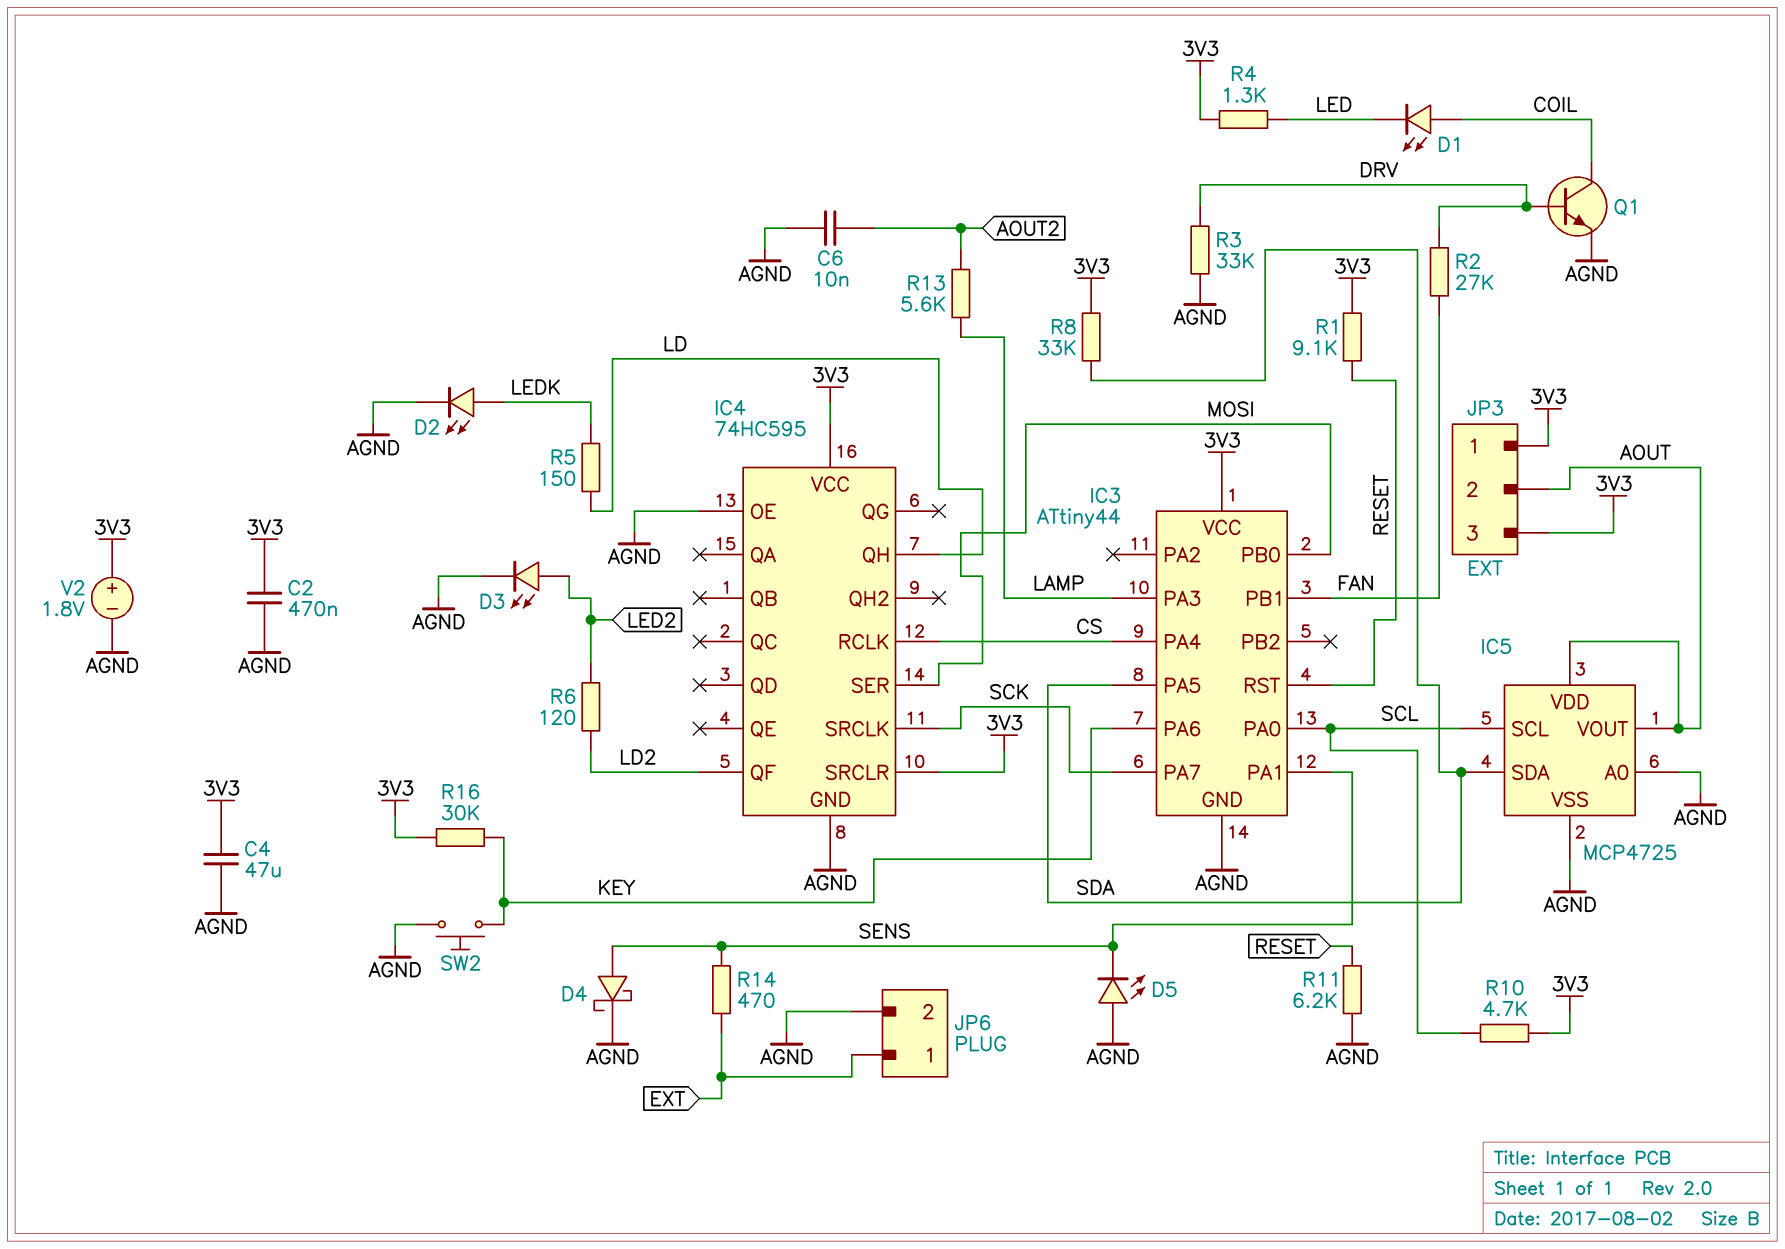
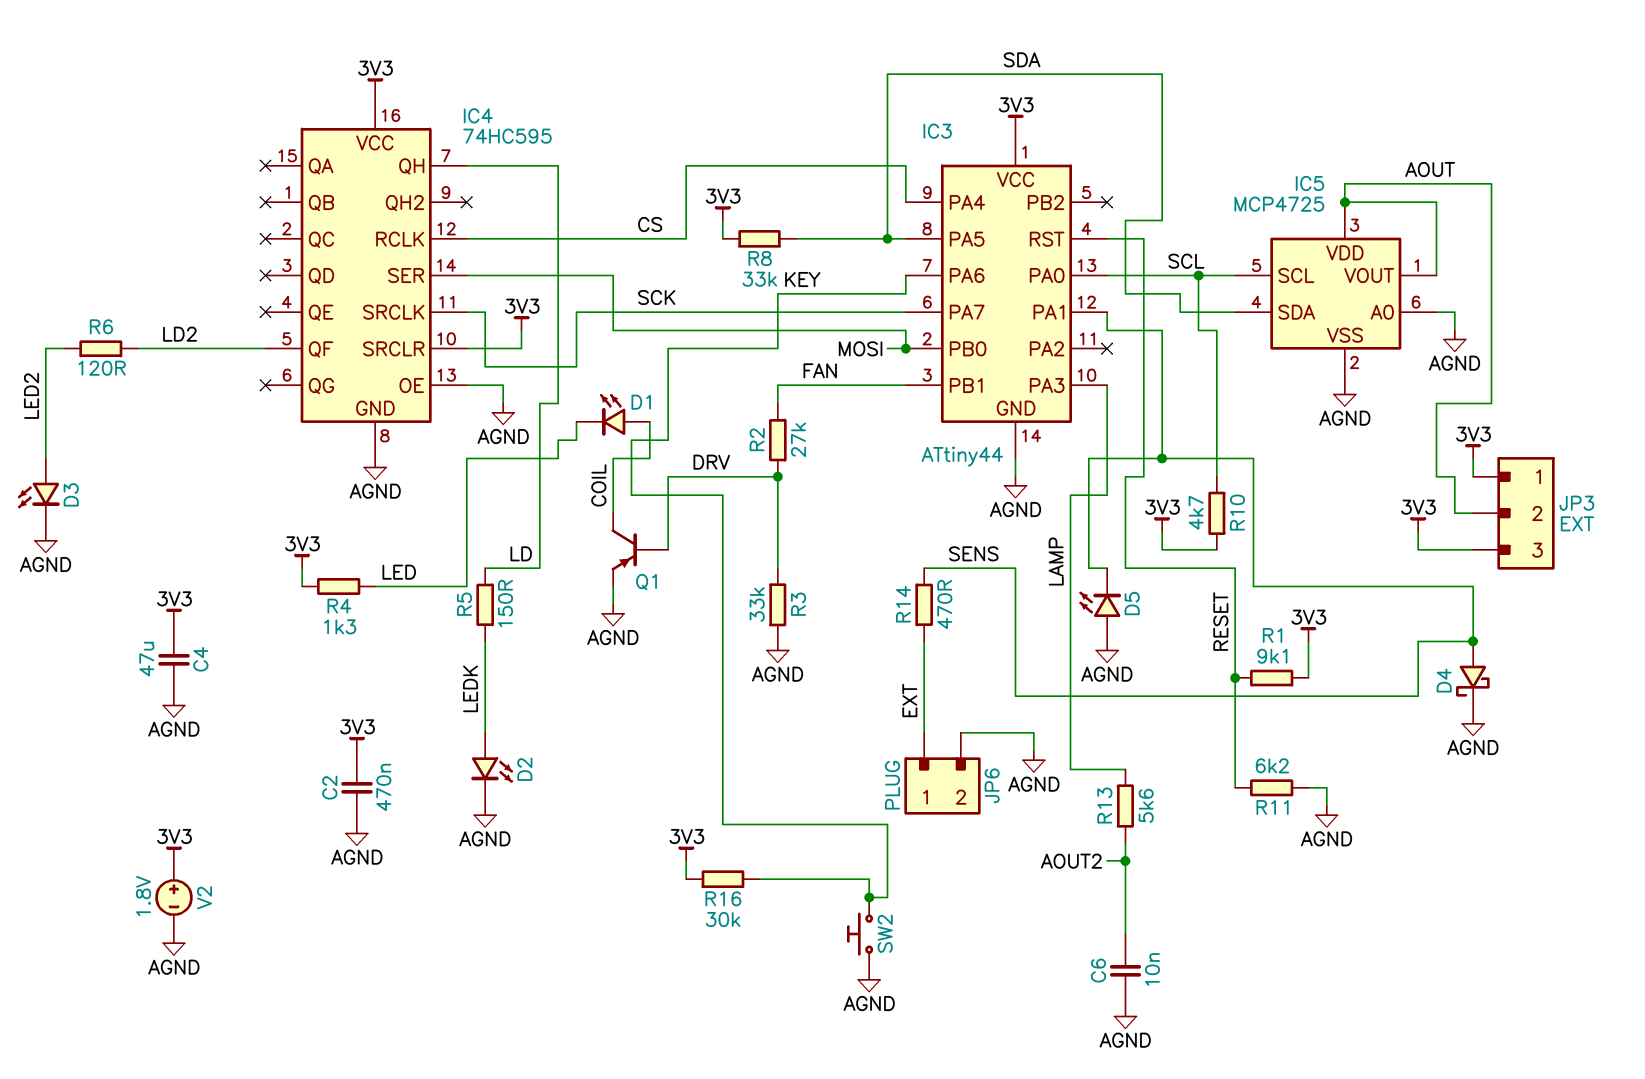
Q1: NPN (B DRV, C COIL, E AGND) -> PNP (B DRV, C COIL, E AGND)

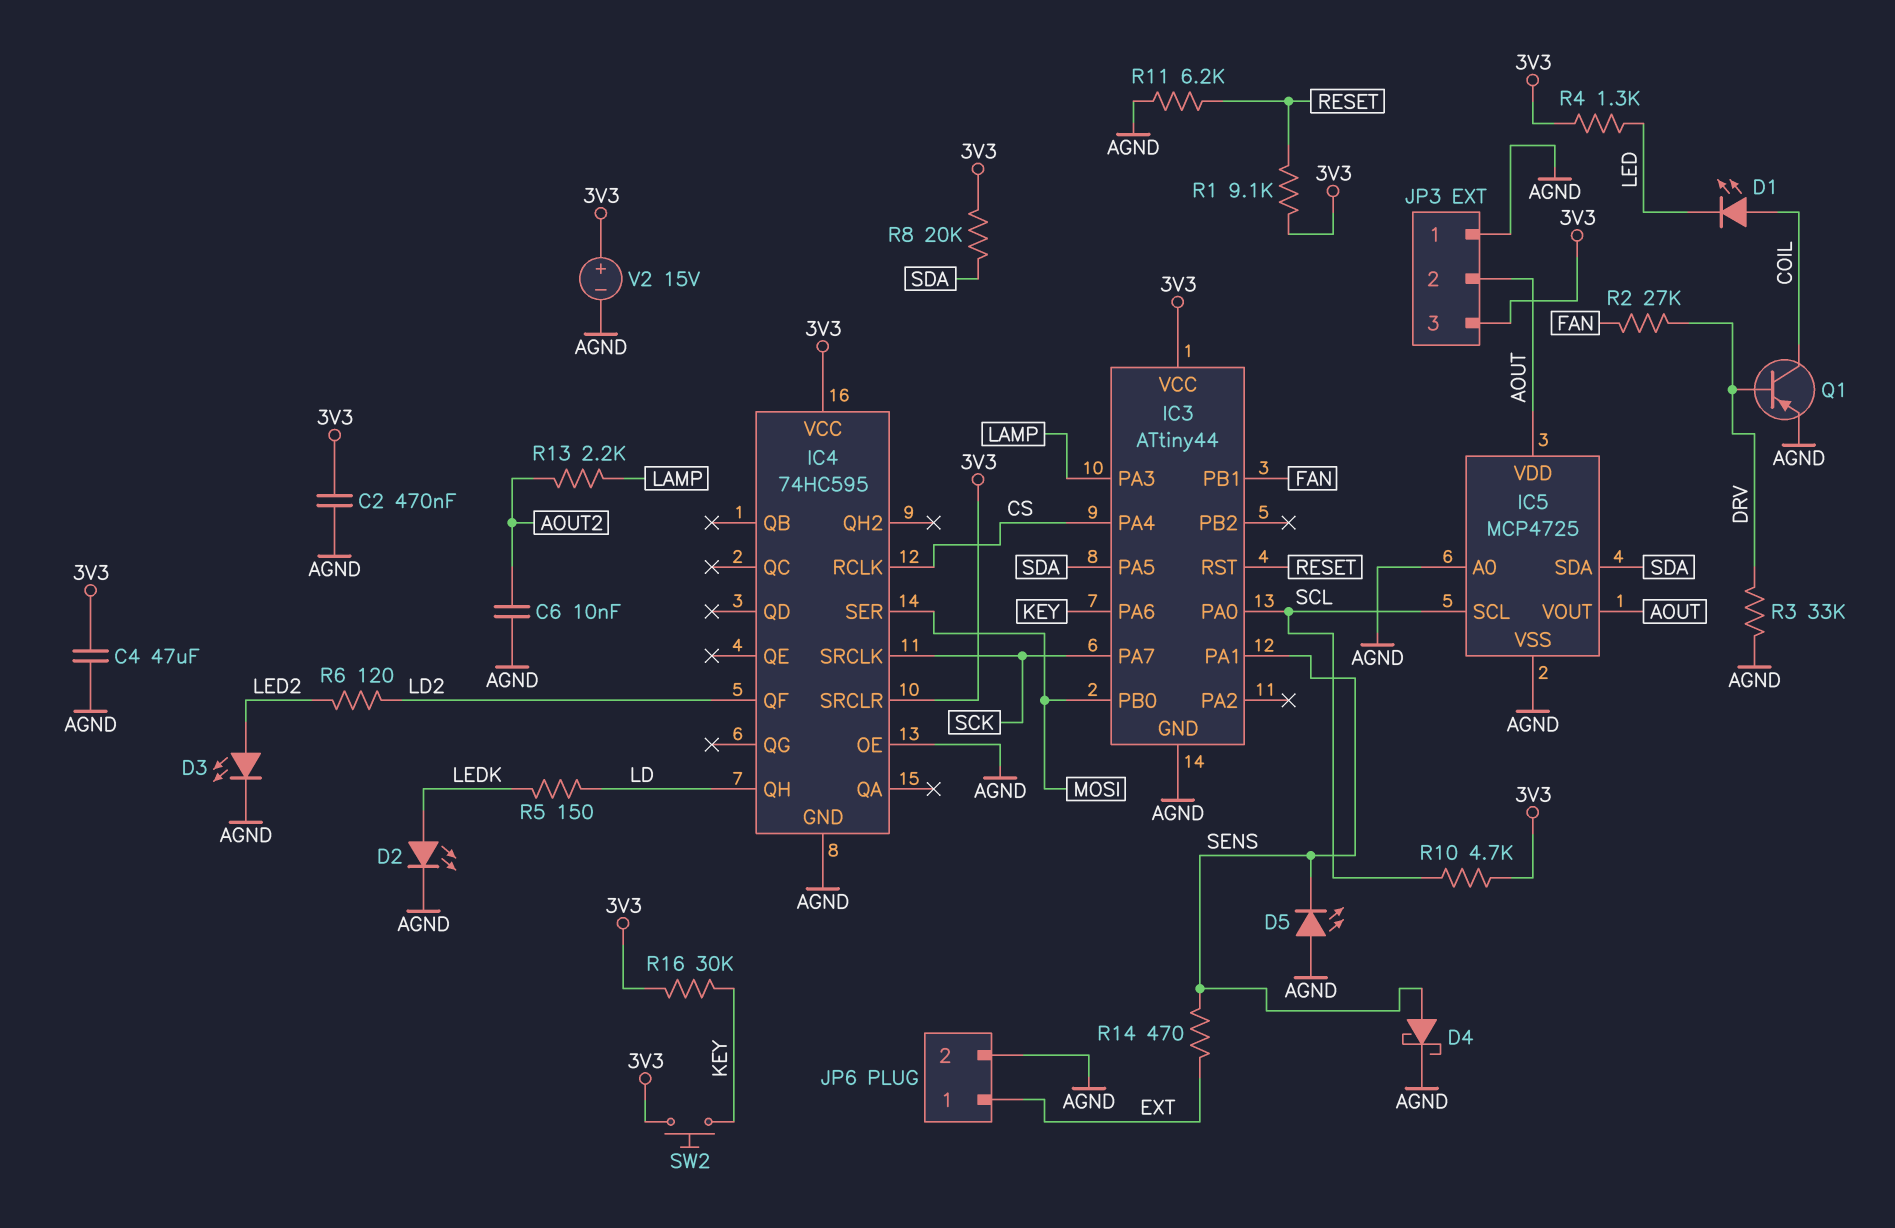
JP3 pin 1: 3V3 -> AGND
R8: 33k (3V3, SDA) -> 20k (3V3, SDA)
R13: 5.6k (AOUT2, LAMP) -> 2.2k (AOUT2, LAMP)
SW2: button (AGND, KEY) -> button (3V3, KEY)
V2: 1.8V (plus 3V3, minus AGND) -> 15V (plus 3V3, minus AGND)

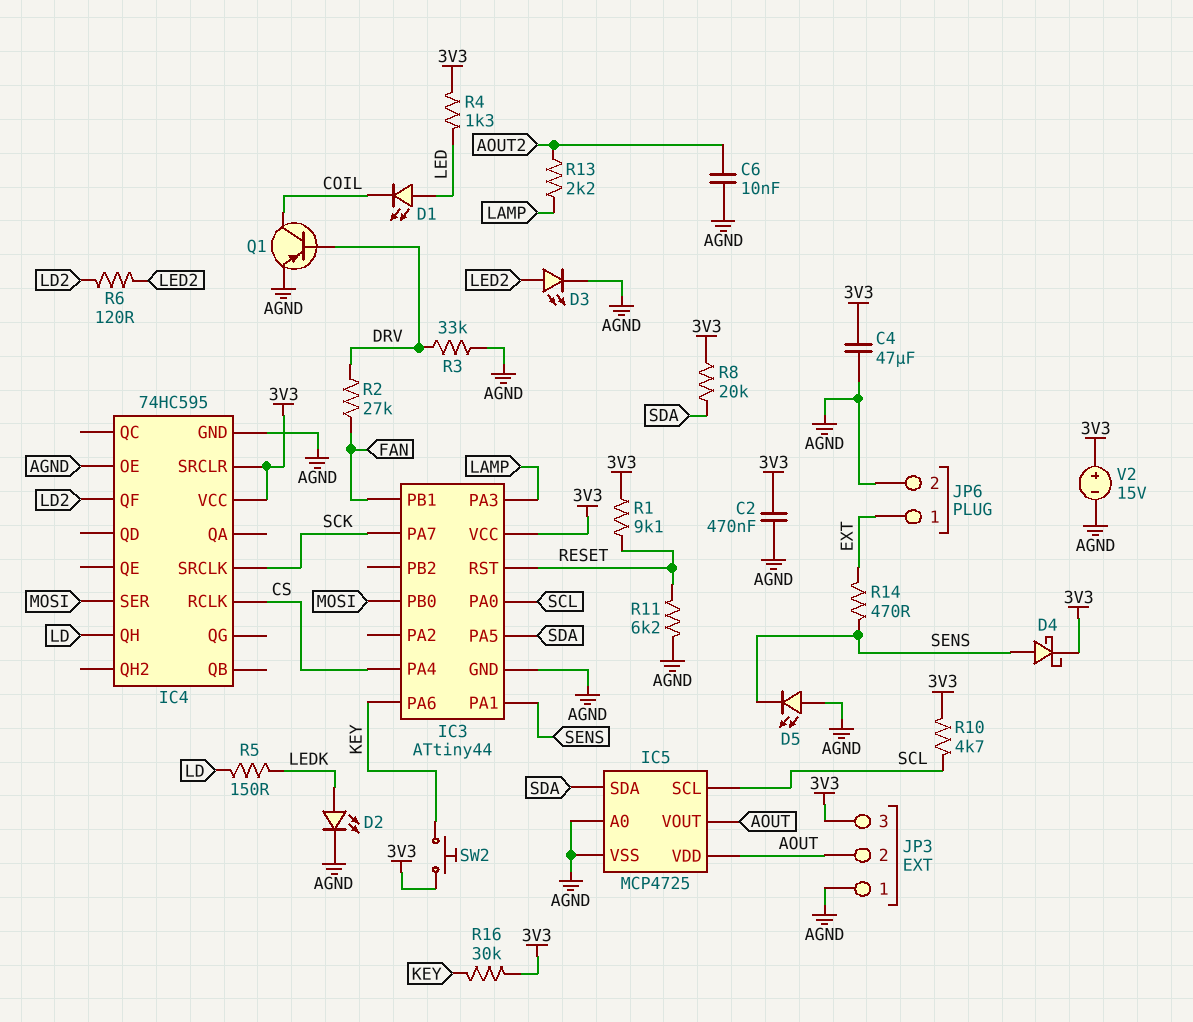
D1: LED (A COIL, K LED) -> LED (A LED, K COIL)
D4: schottky (A SENS, K AGND) -> schottky (A SENS, K 3V3)

